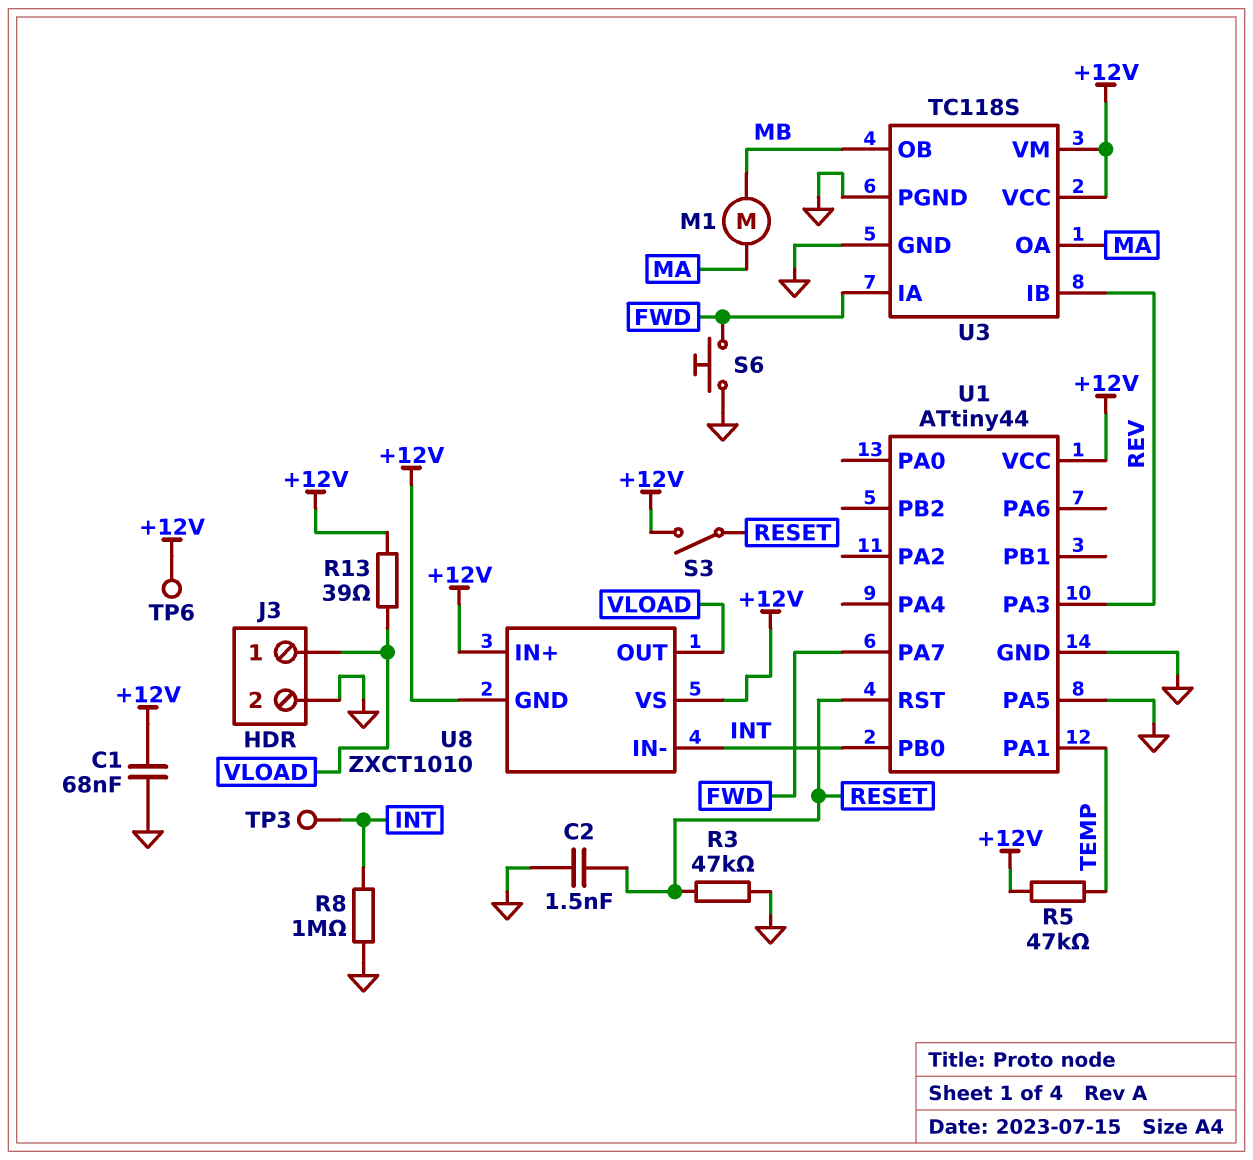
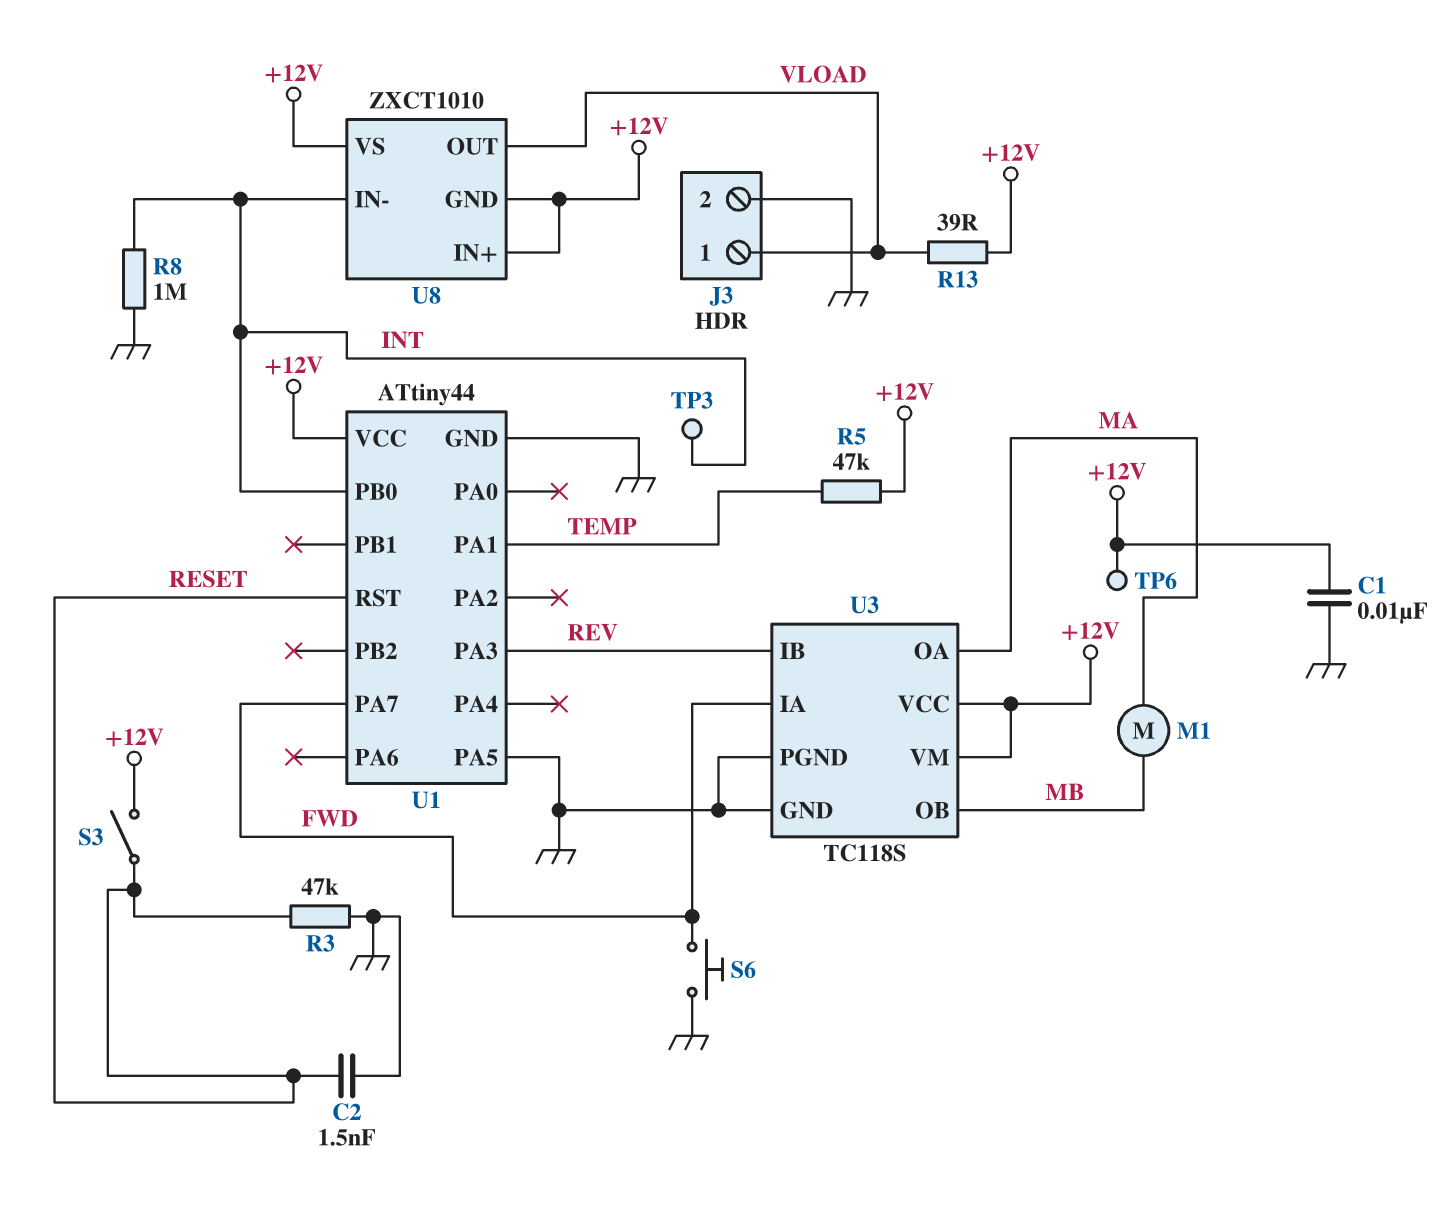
C1: 68nF (+12V, GND) -> 10nF (+12V, GND)

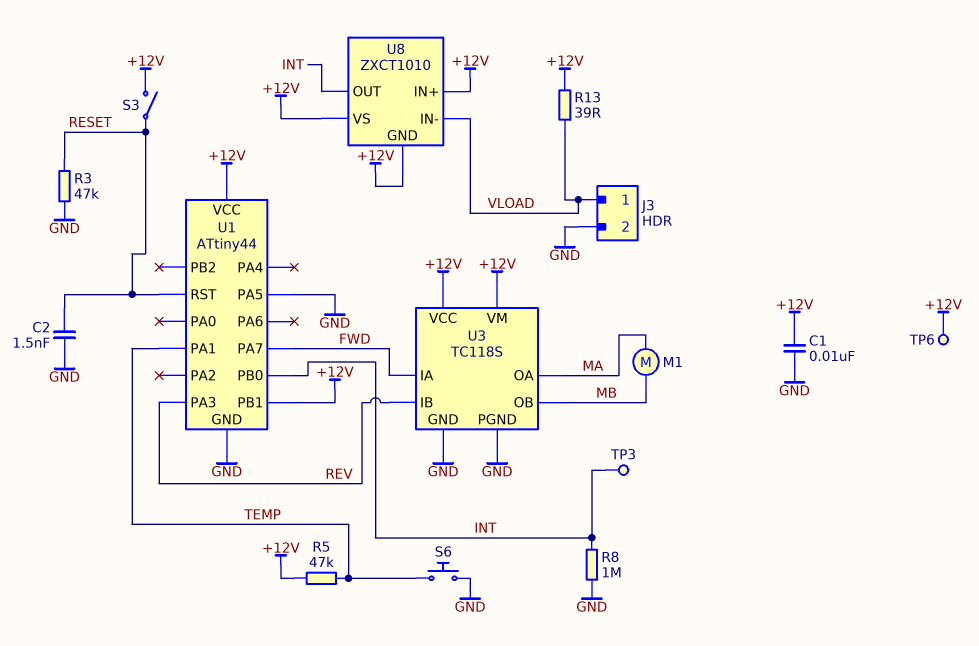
S6: button (FWD, GND) -> button (GND, TEMP)
U1 pin PB1: none -> +12V
U8 pin IN-: INT -> VLOAD
U8 pin OUT: VLOAD -> INT

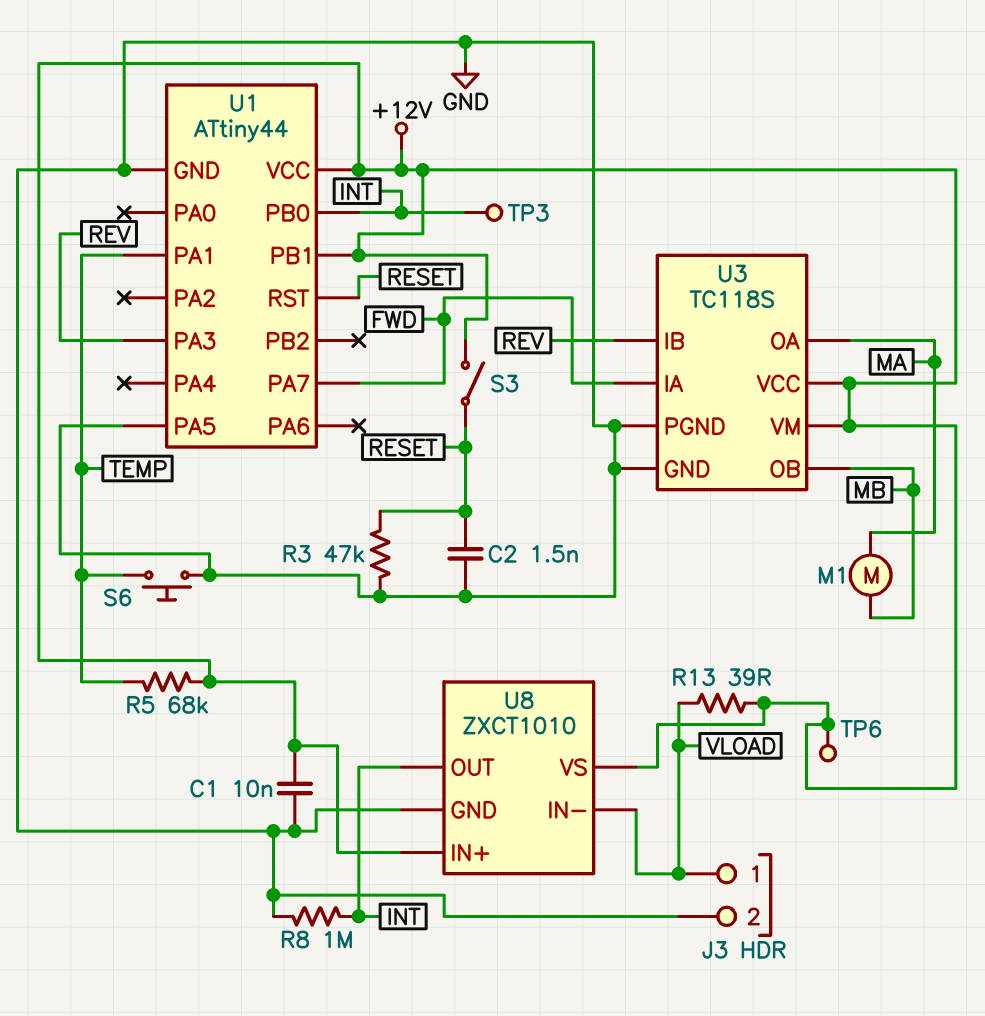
R5: 47k (+12V, TEMP) -> 68k (+12V, TEMP)
U8 pin GND: +12V -> GND

